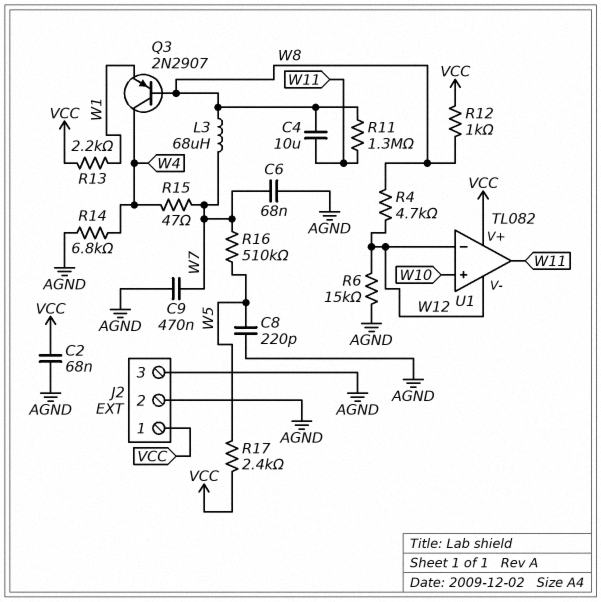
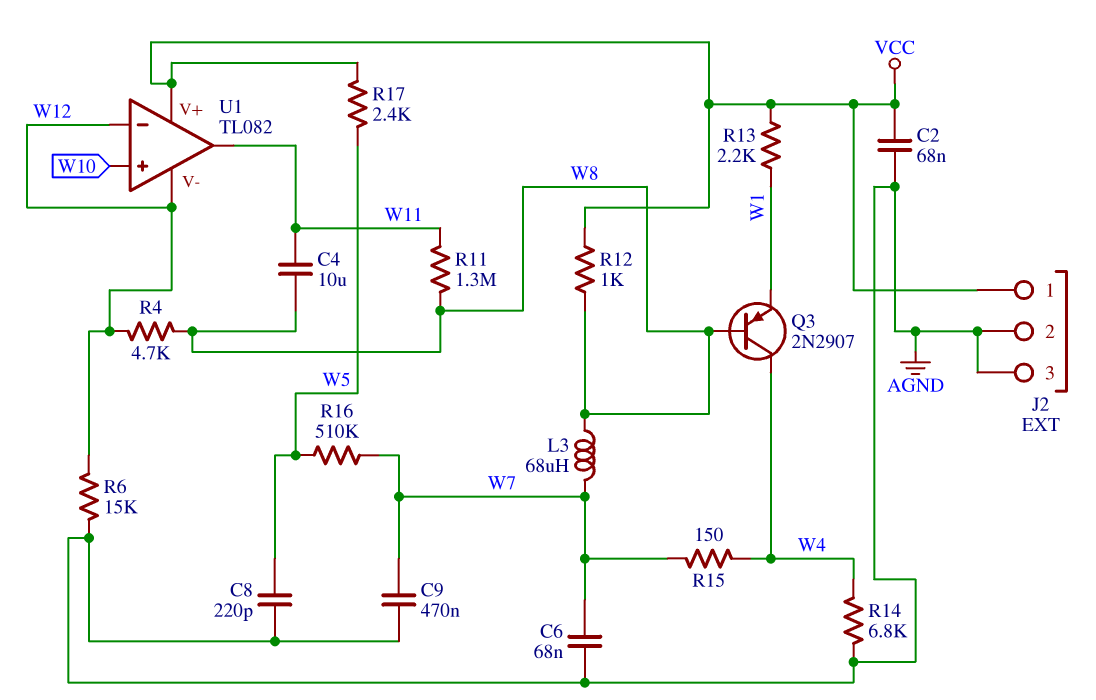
R15: 47 (W4, W7) -> 150 (W4, W7)

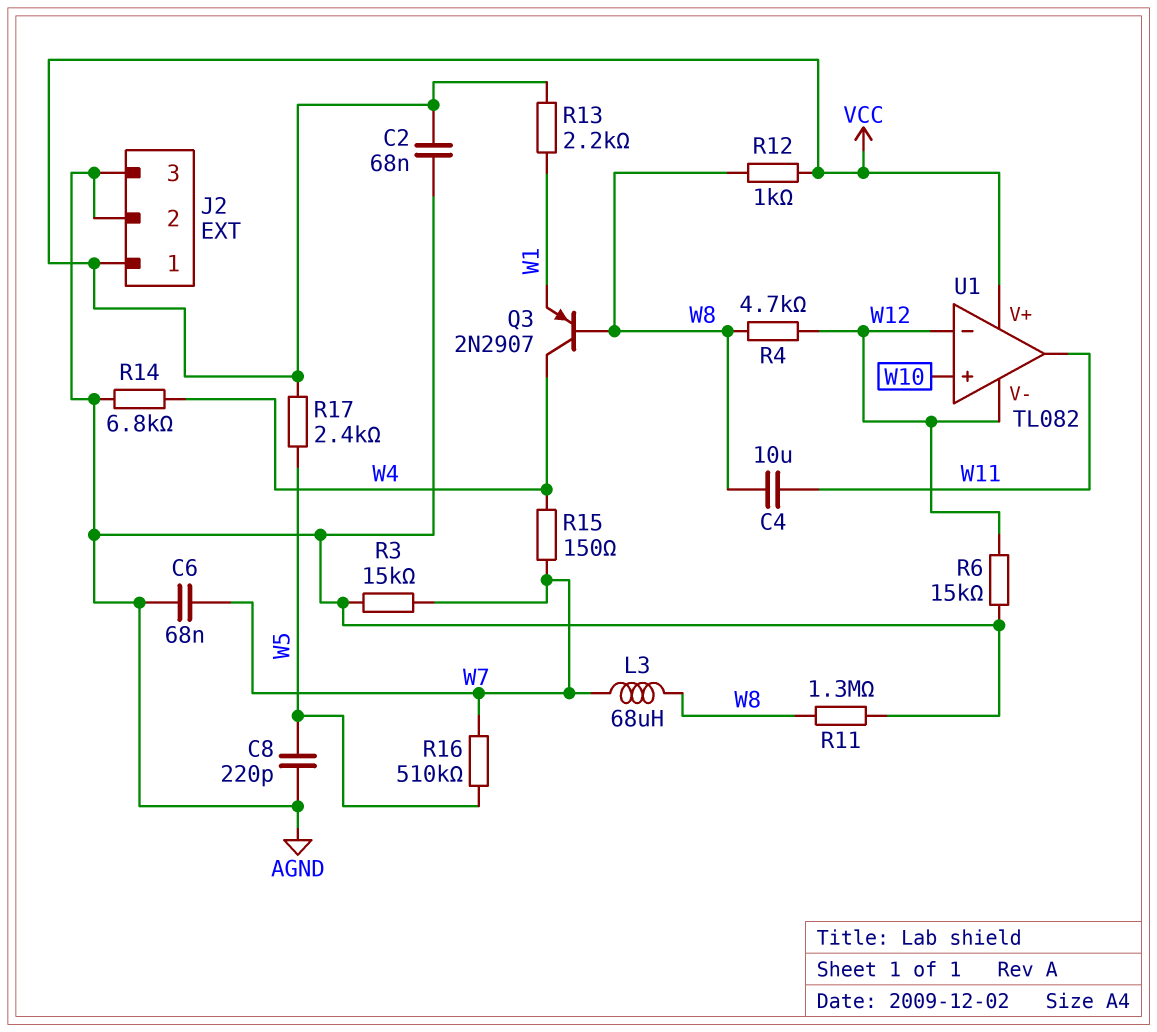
C9: 470nF (AGND, W7) -> none
R3: none -> 15k (AGND, W7)
R11: 1.3M (W8, W11) -> 1.3M (AGND, W8)

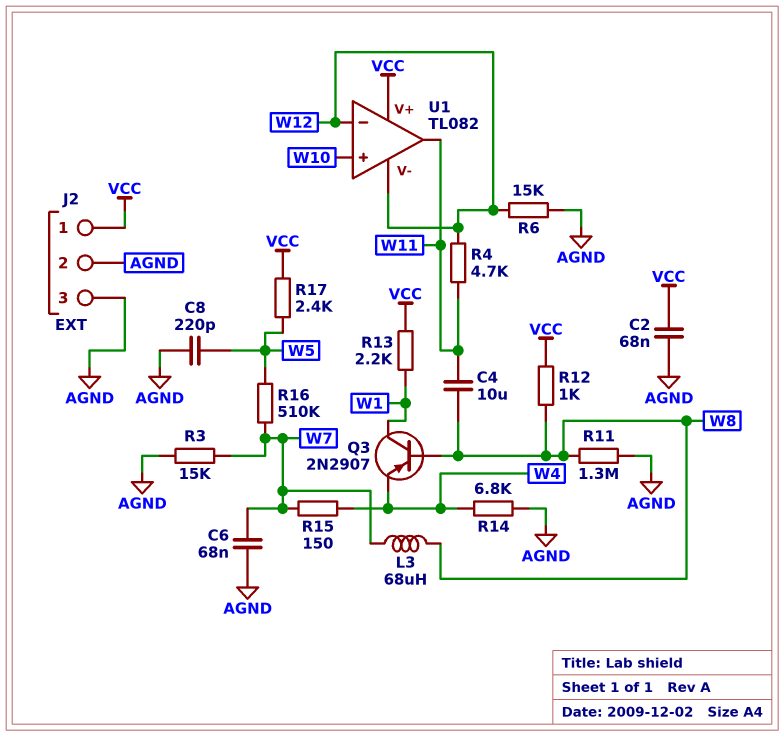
Q3: PNP 2N2907 (B W8, C W4, E W1) -> PNP 2N2907 (B W8, C W1, E W4)
R4: 4.7k (W8, W12) -> 4.7k (W11, W12)

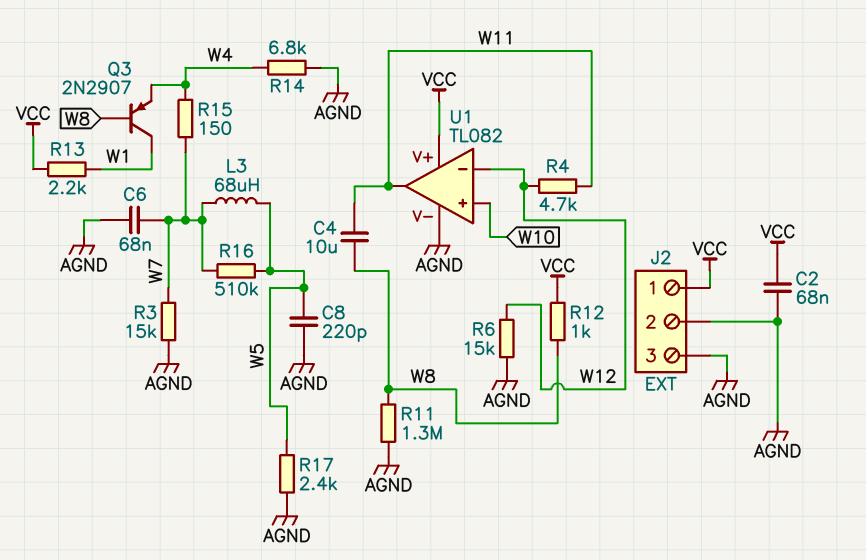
L3: 68uH (W7, W8) -> 68uH (W5, W7)
R17: 2.4k (VCC, W5) -> 2.4k (AGND, W5)
U1 pin V-: W12 -> AGND

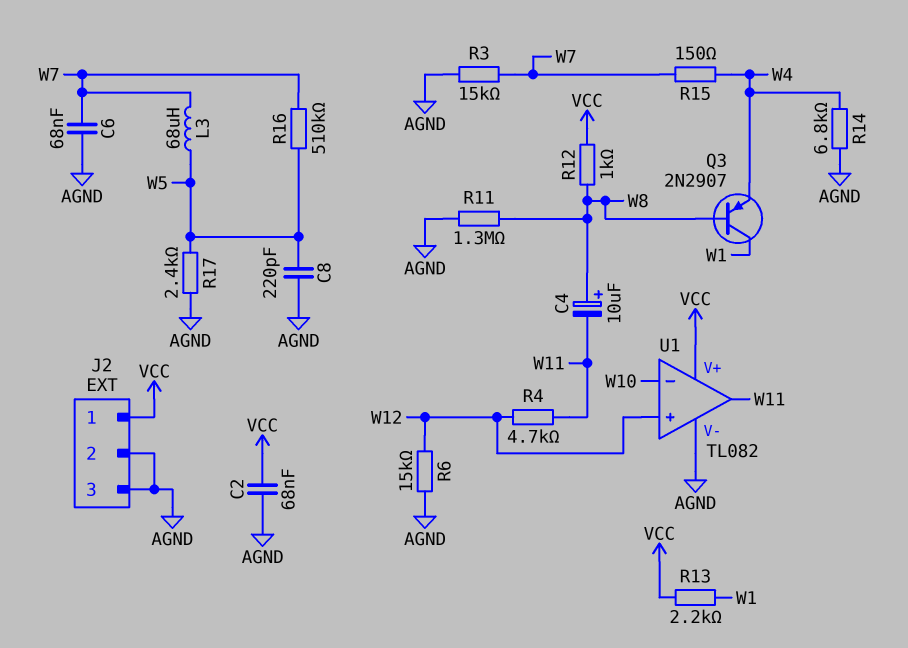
C4: 10uF (W8, W11) -> 10uF (plus W8, minus W11)
U1 pin in+: W10 -> W12
U1 pin in-: W12 -> W10

